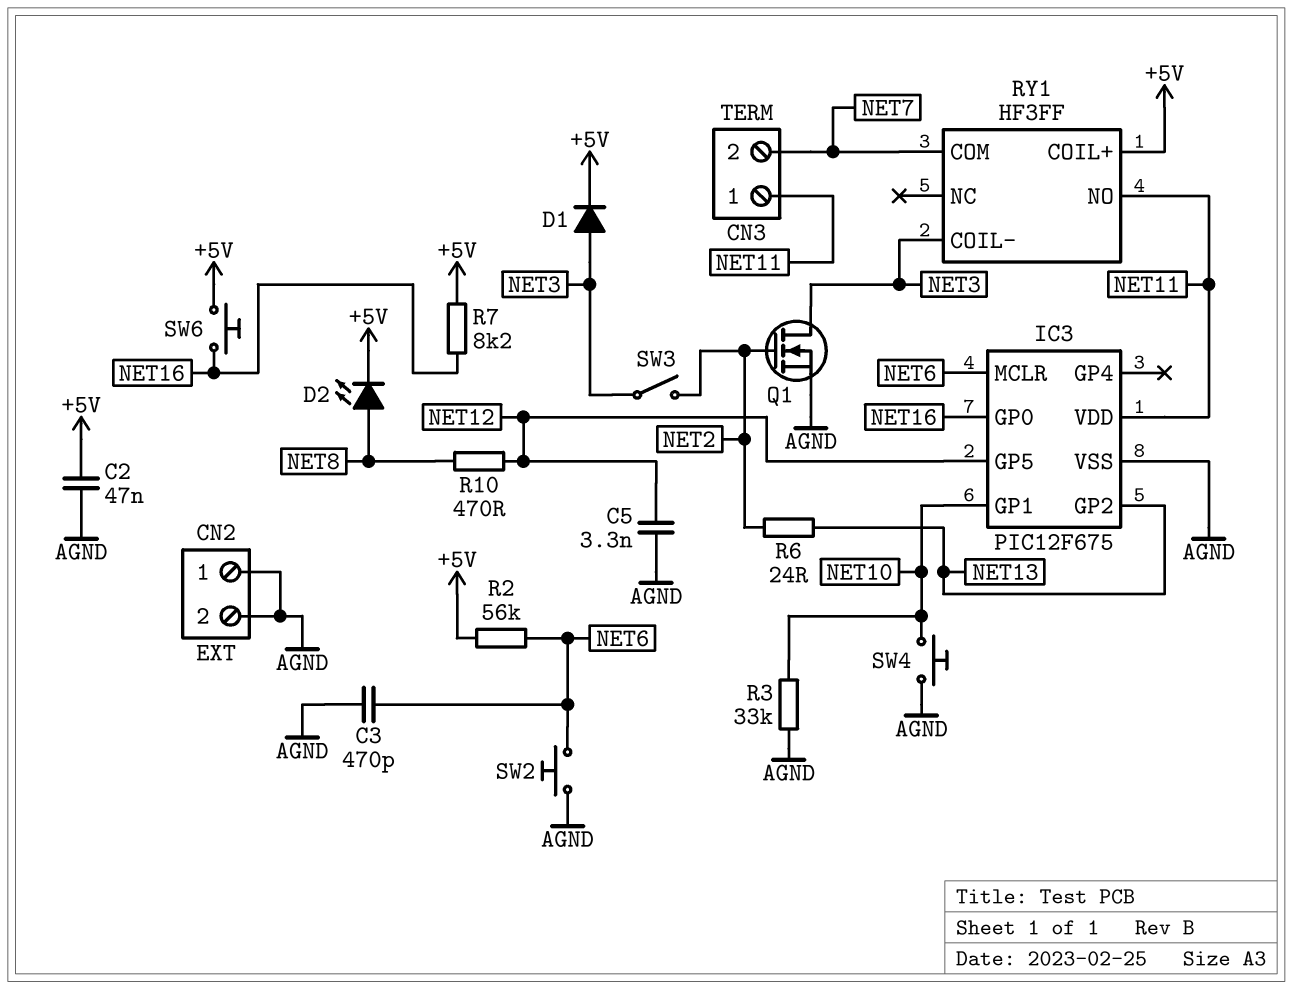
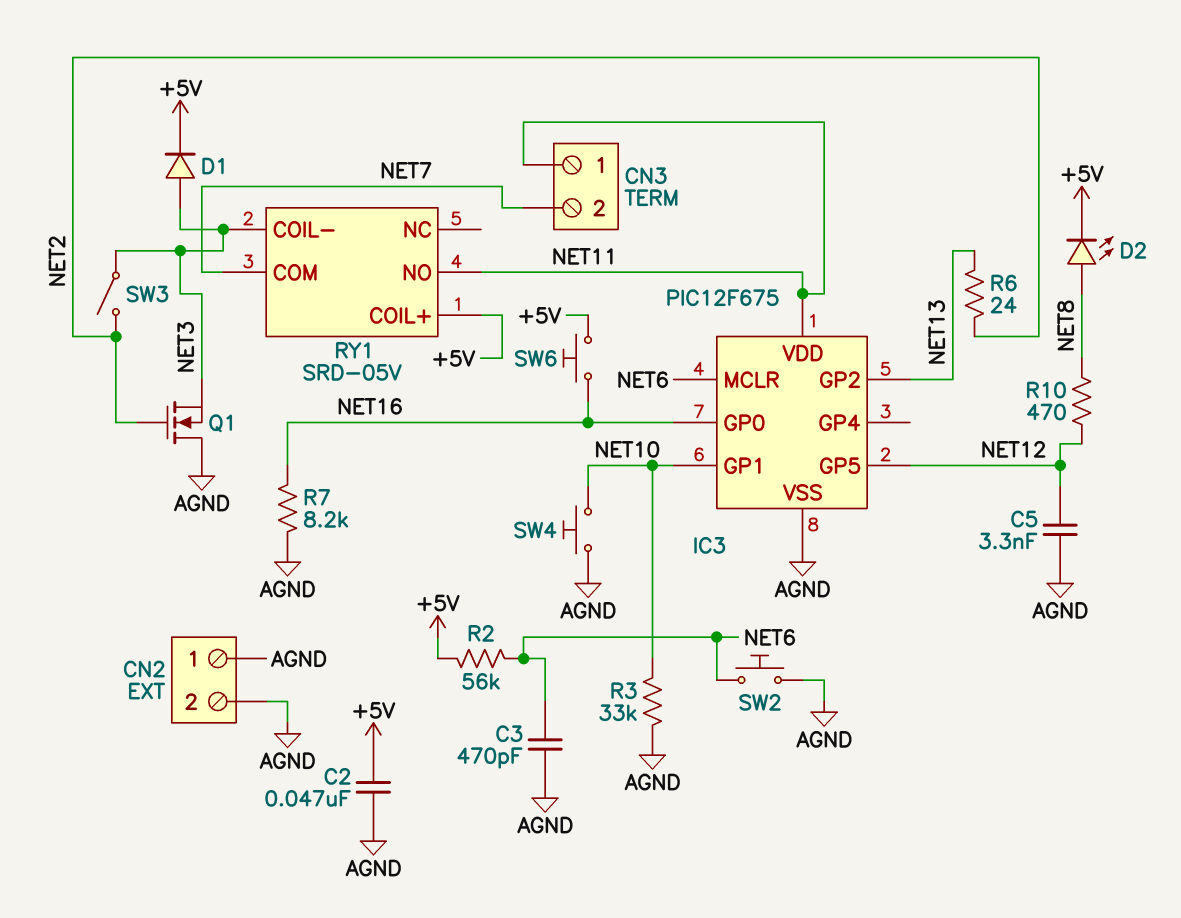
Q1: NMOS (G NET2, D NET3, S AGND) -> NMOS (G NET2, D AGND, S NET3)
R7: 8.2k (+5V, NET16) -> 8.2k (AGND, NET16)
RY1: HF3FF -> SRD-05V

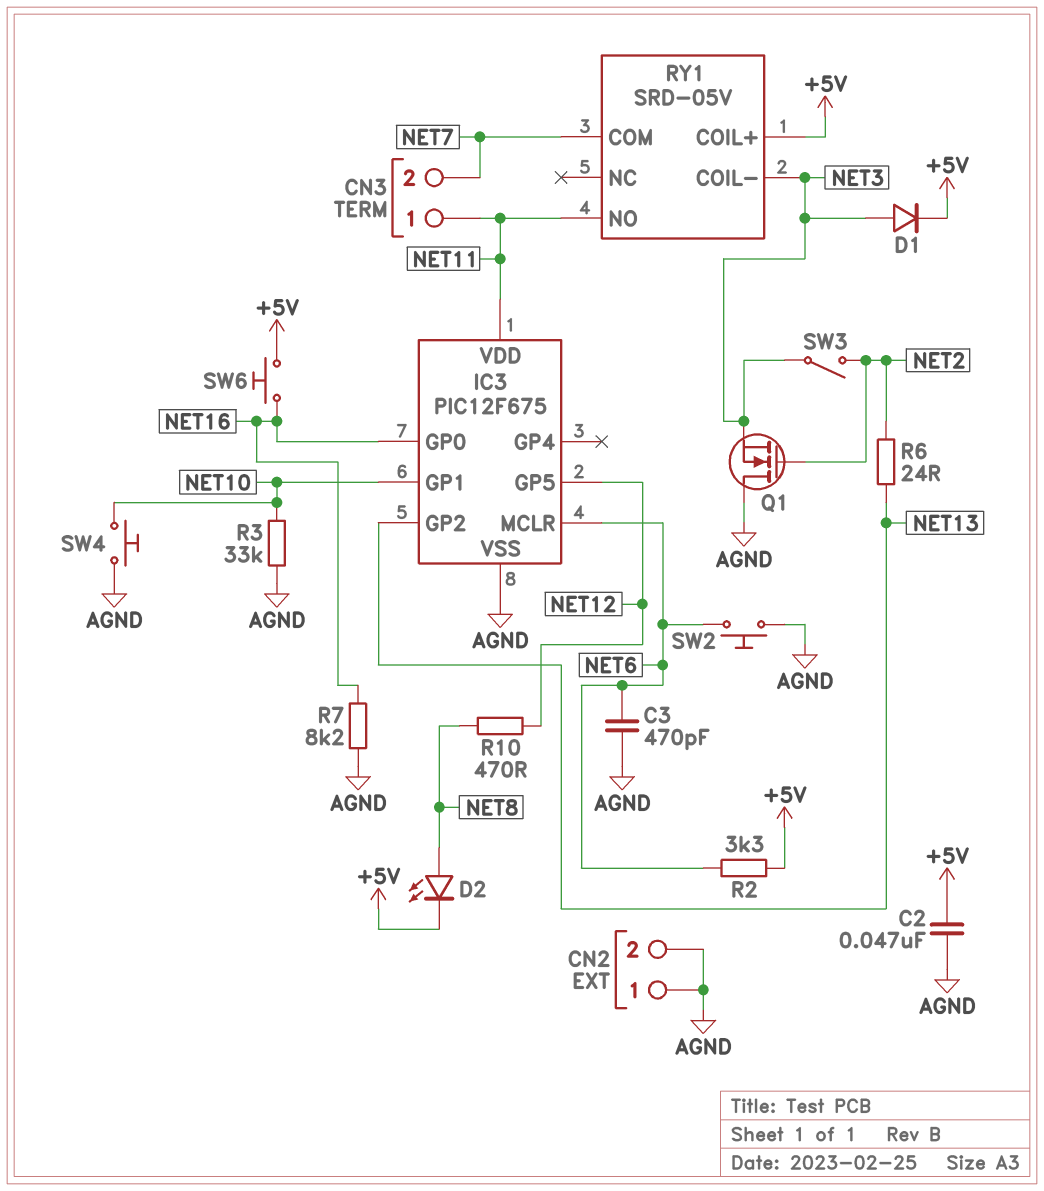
C5: 3.3nF (AGND, NET12) -> none
R2: 56k (+5V, NET6) -> 3.3k (+5V, NET6)

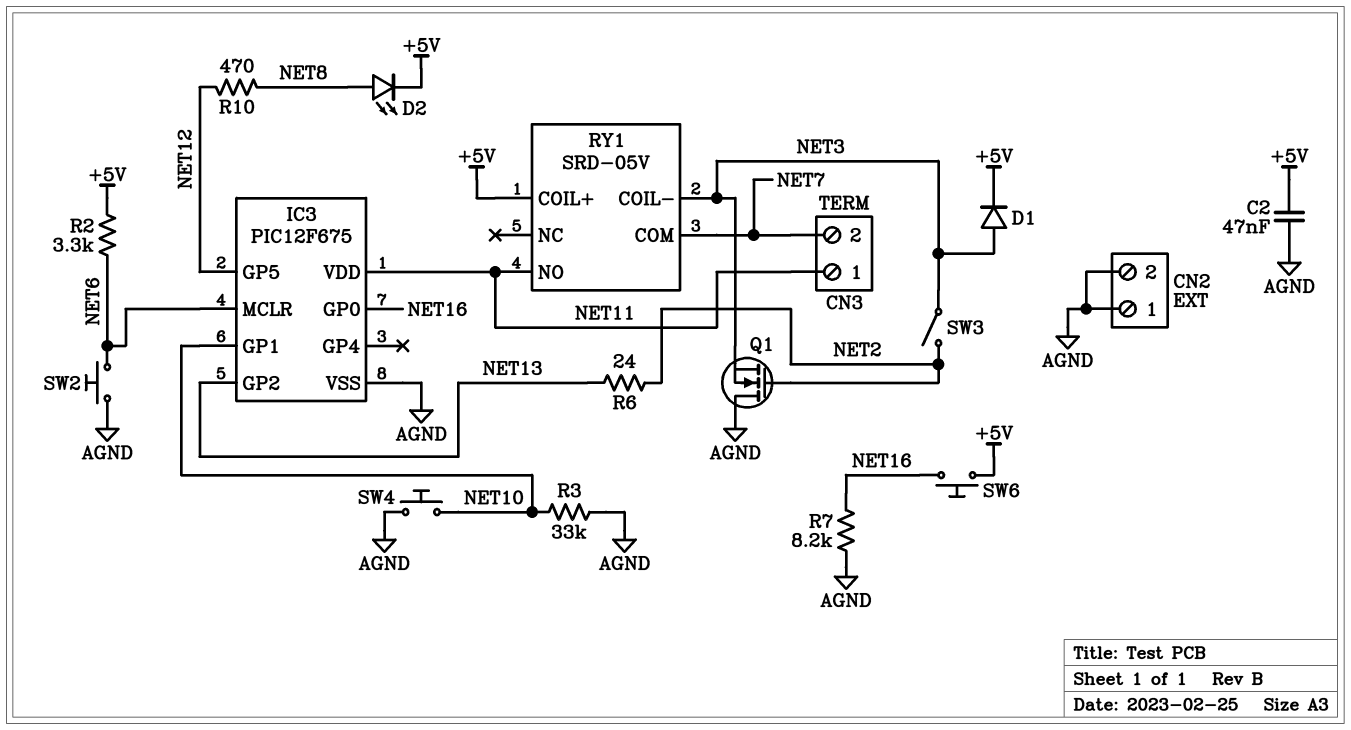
C3: 470pF (AGND, NET6) -> none

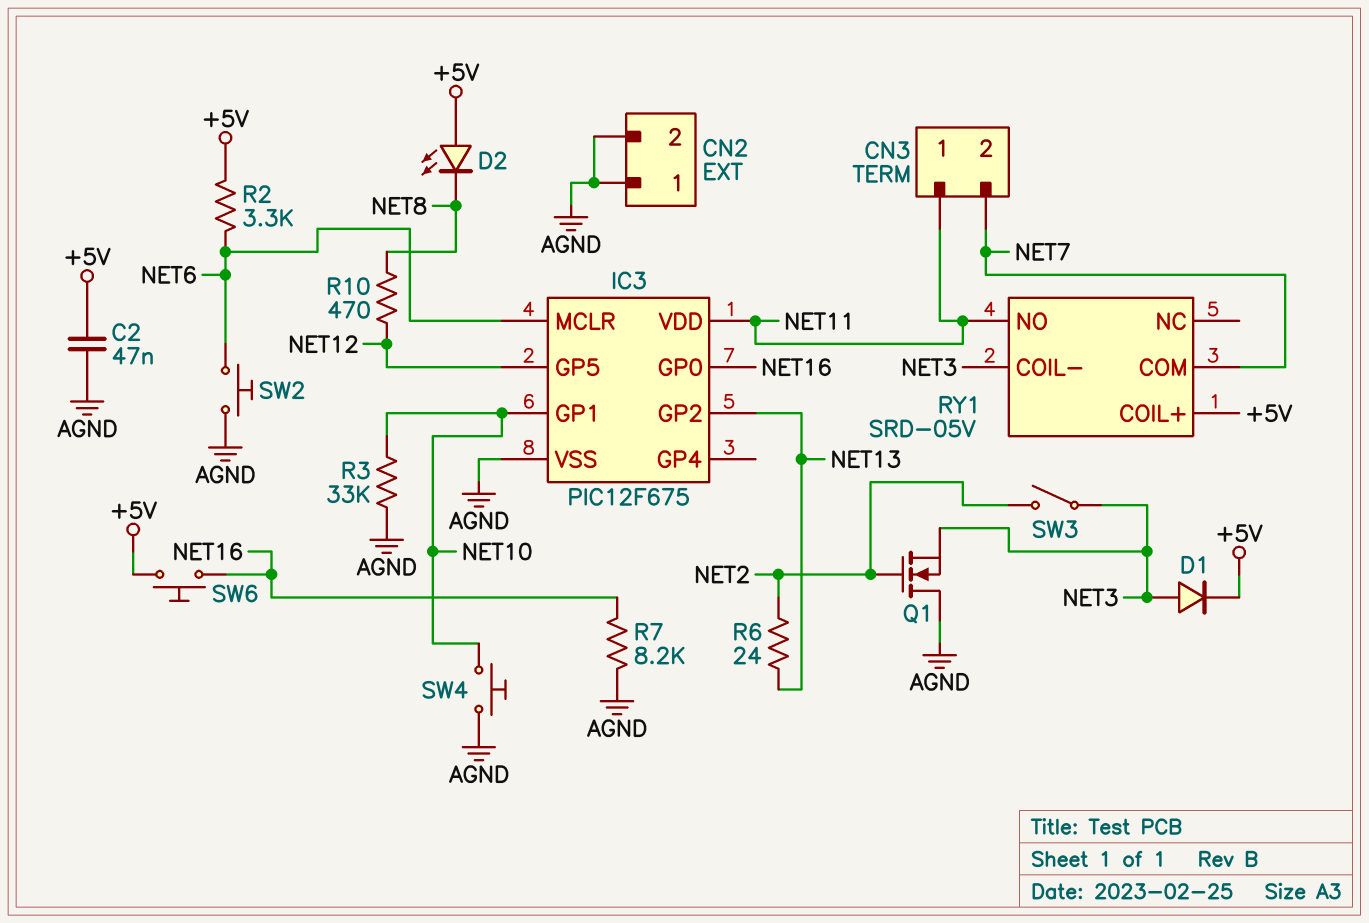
D2: LED (A NET8, K +5V) -> LED (A +5V, K NET8)

